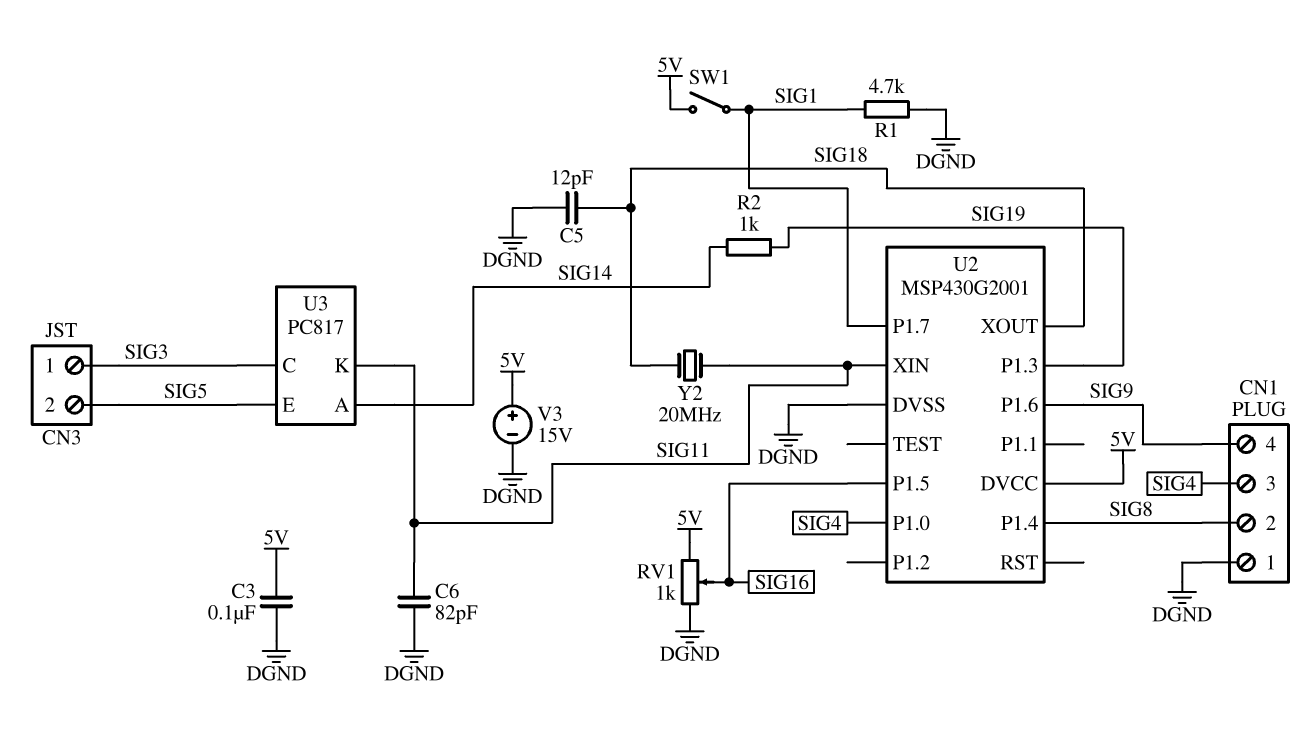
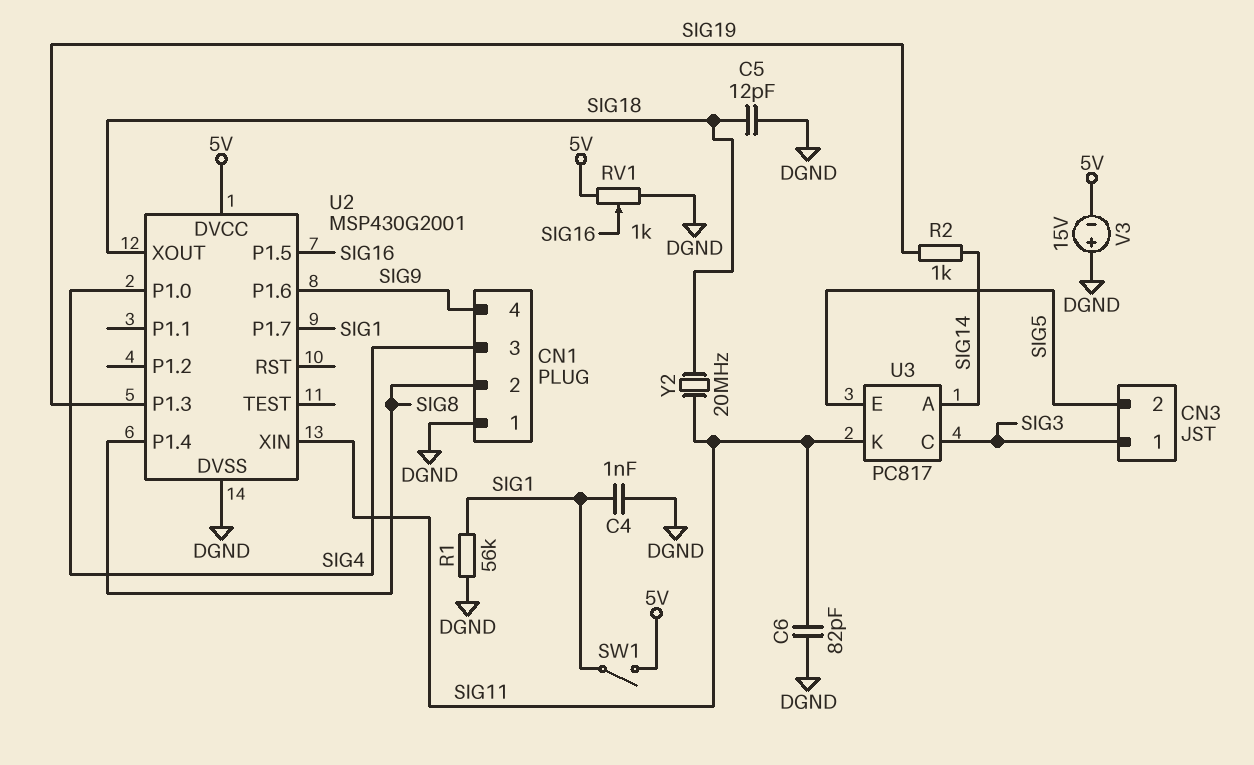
C3: 100nF (5V, DGND) -> none
C4: none -> 1nF (DGND, SIG1)
R1: 4.7k (DGND, SIG1) -> 56k (DGND, SIG1)
V3: 15V (plus 5V, minus DGND) -> 15V (plus DGND, minus 5V)

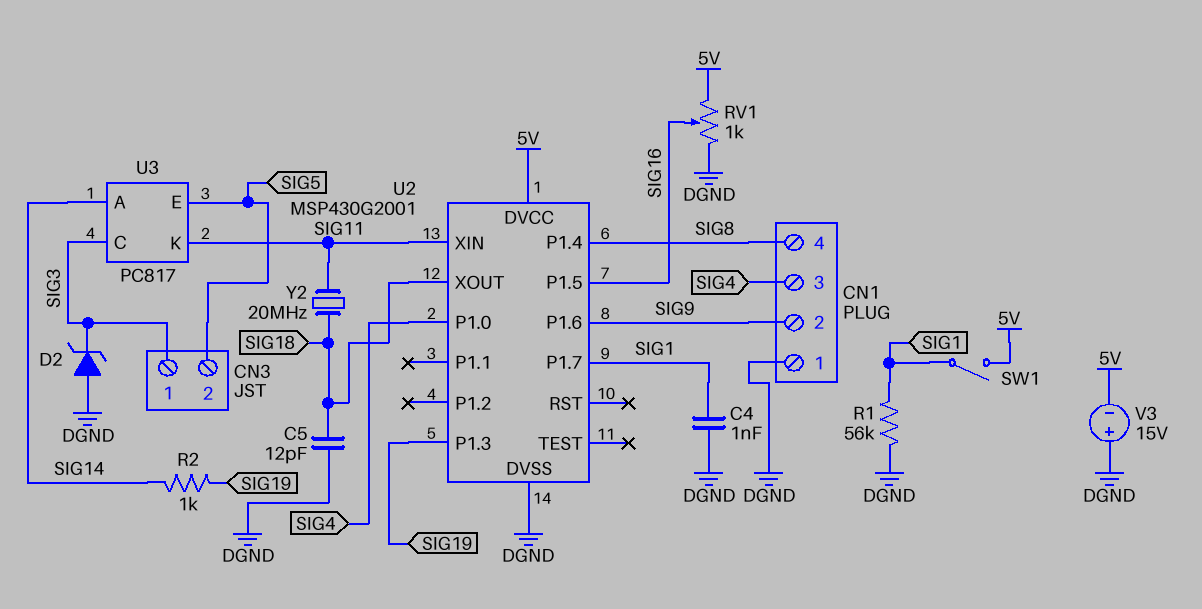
C6: 82pF (DGND, SIG11) -> none
CN1 pin 2: SIG8 -> SIG9
CN1 pin 4: SIG9 -> SIG8
D2: none -> zener (A DGND, K SIG3)

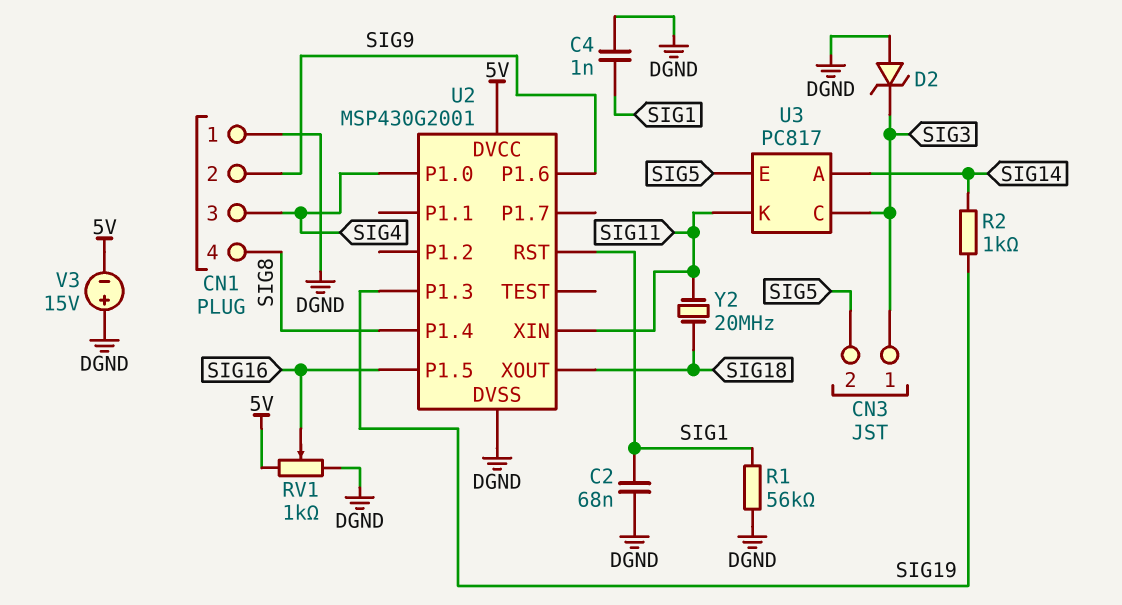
C2: none -> 68nF (DGND, SIG1)
C5: 12pF (DGND, SIG18) -> none
SW1: switch (5V, SIG1) -> none
U2 pin P1.7: SIG1 -> none
U2 pin RST: none -> SIG1

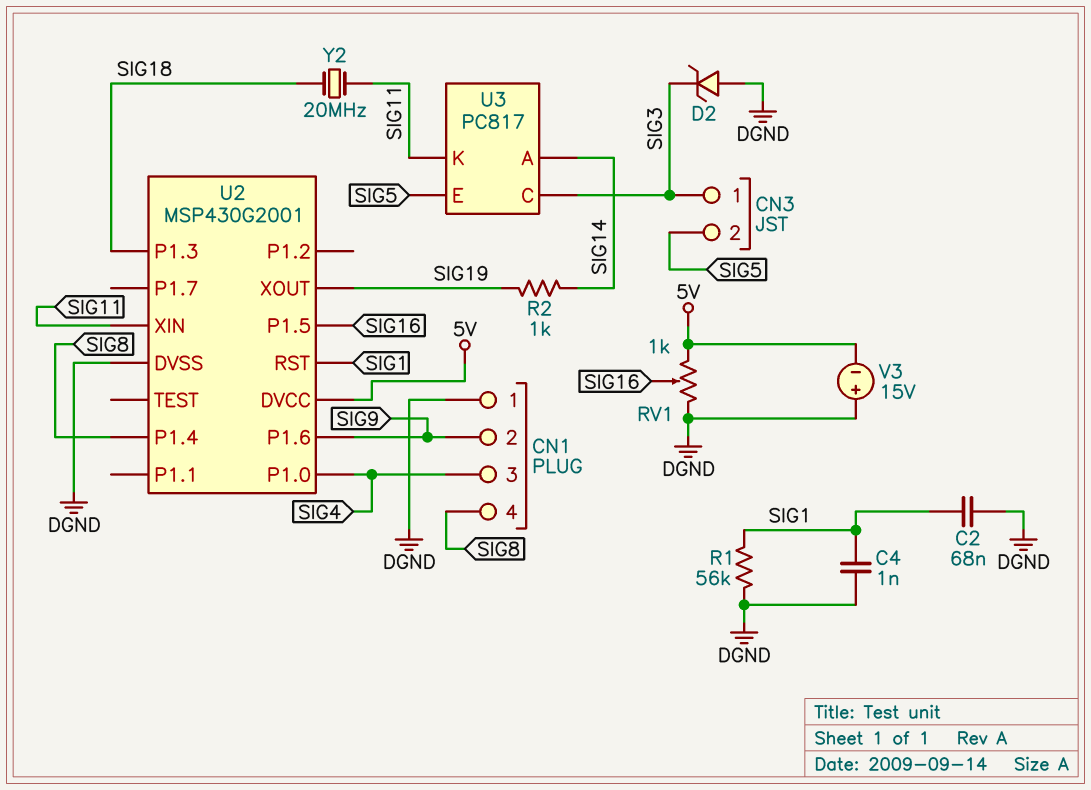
U2 pin P1.3: SIG19 -> SIG18
U2 pin XOUT: SIG18 -> SIG19

